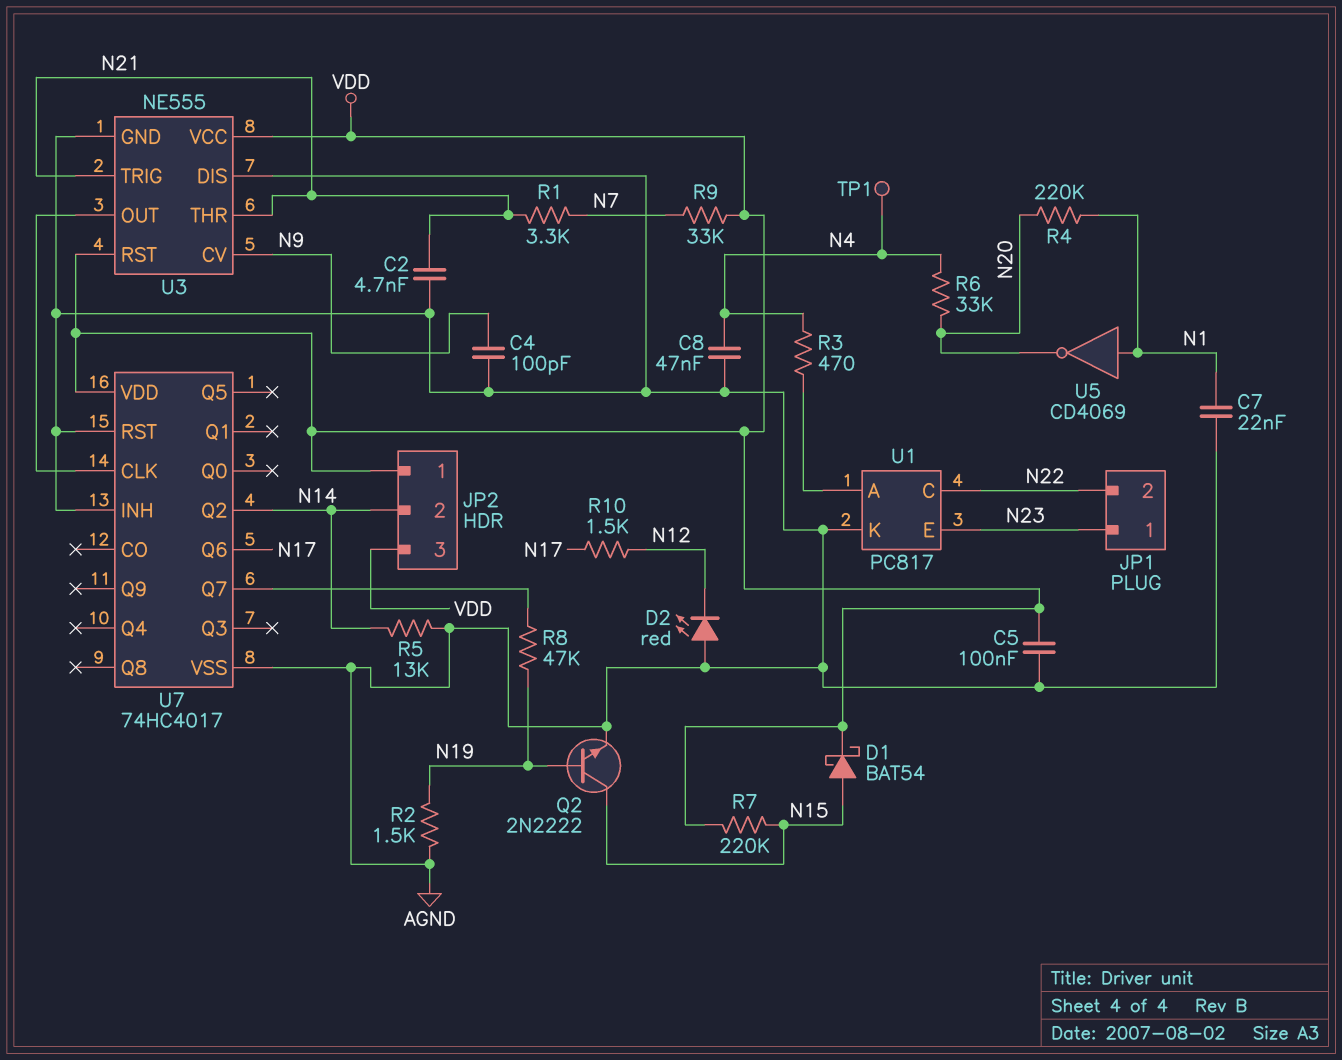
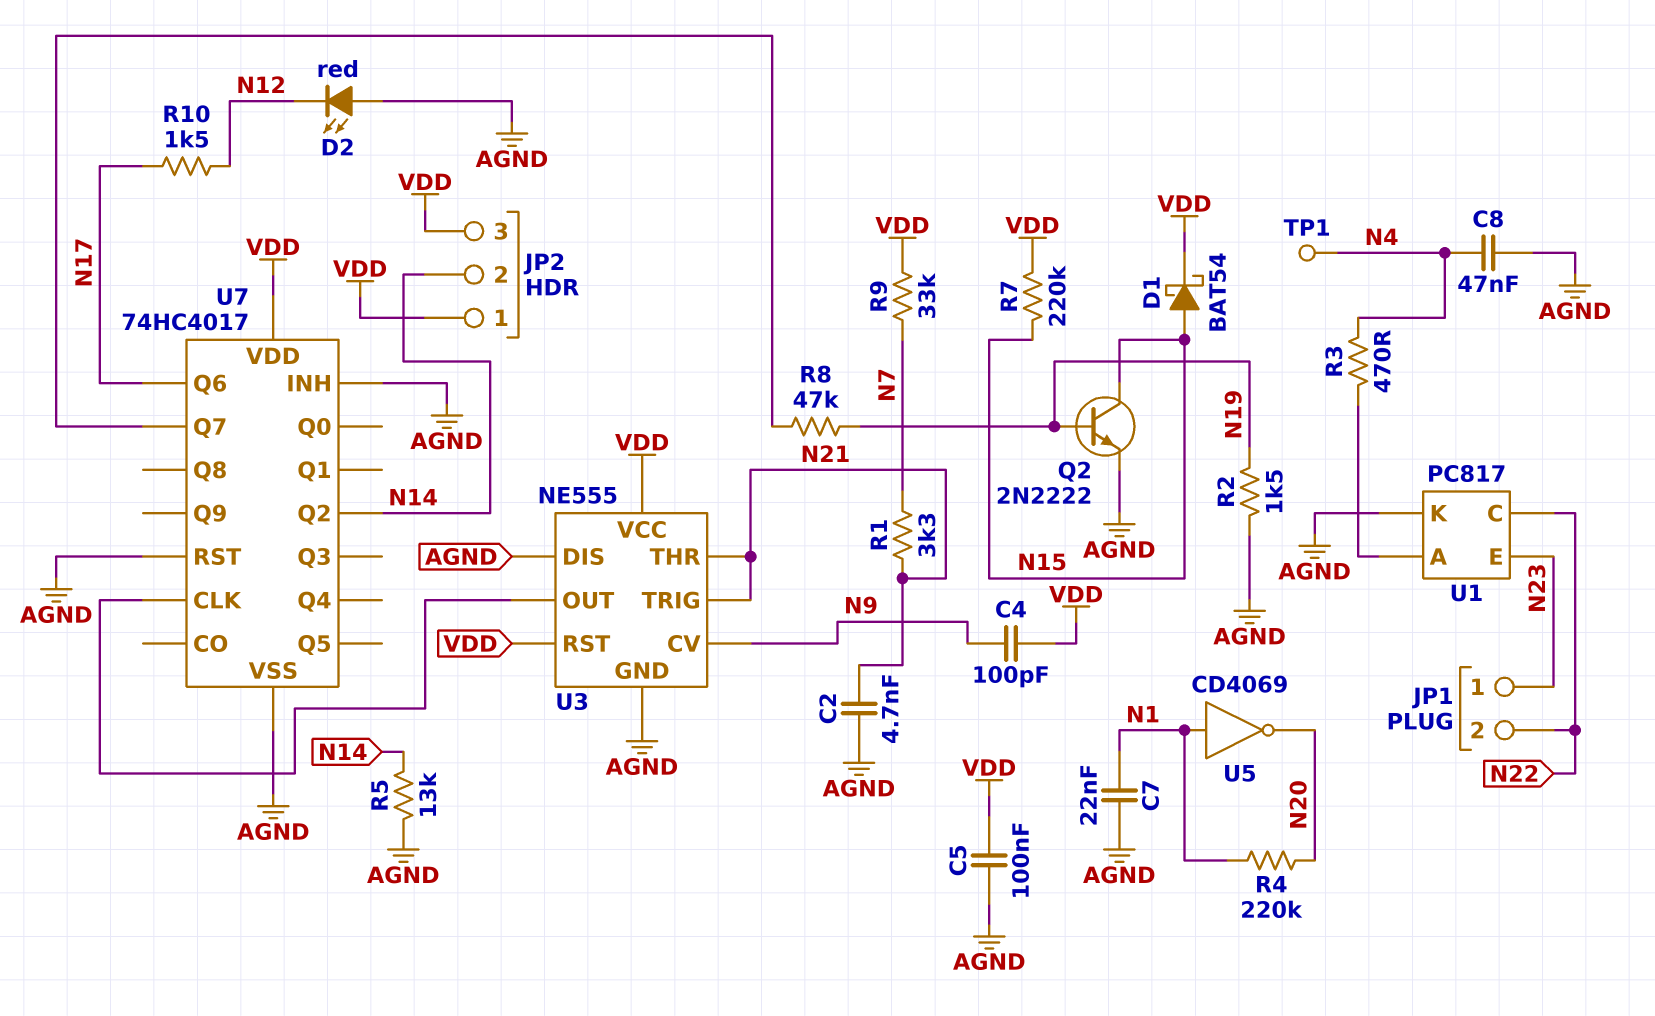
C4: 100pF (AGND, N9) -> 100pF (N9, VDD)
R6: 33k (N4, N20) -> none

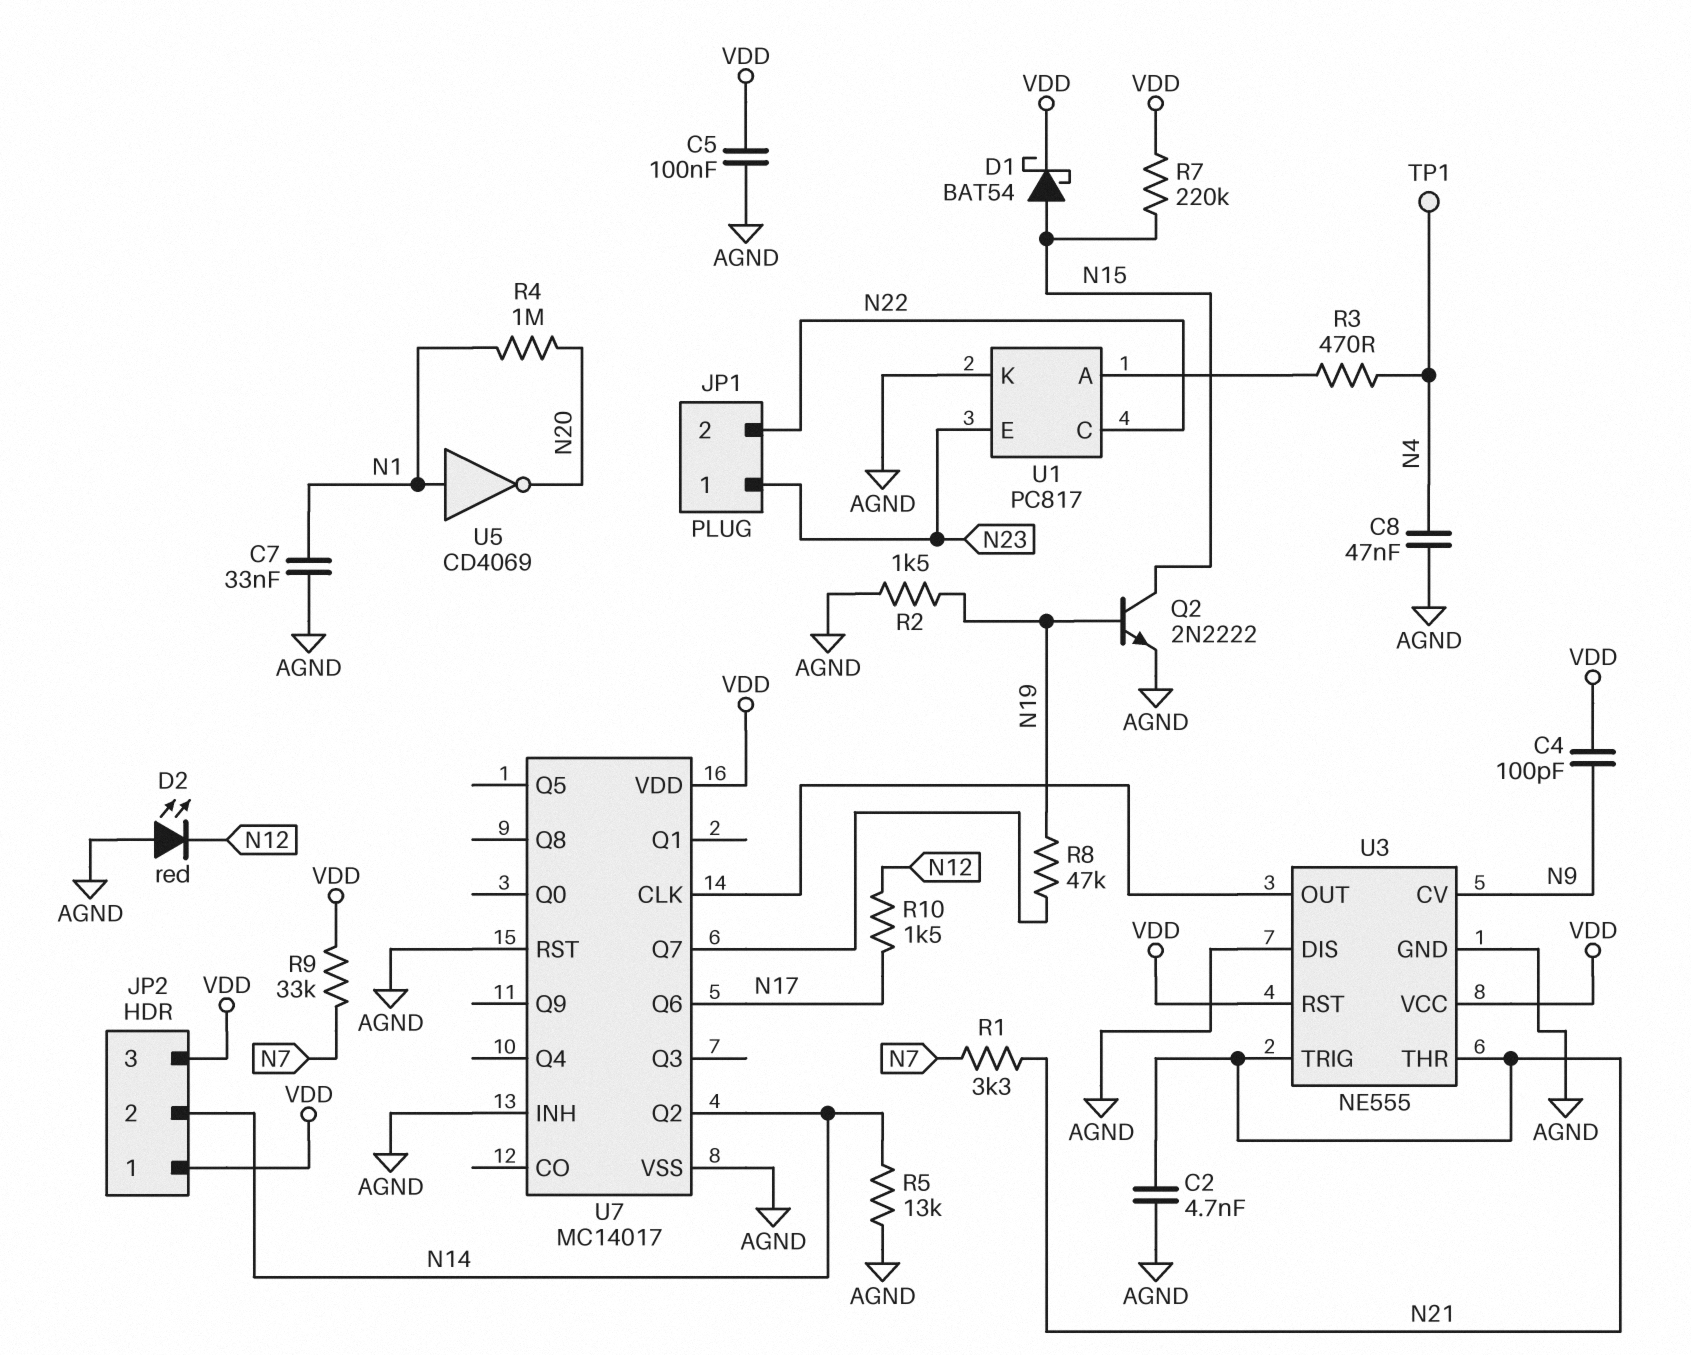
C7: 22nF (AGND, N1) -> 33nF (AGND, N1)
R4: 220k (N1, N20) -> 1M (N1, N20)
U7: 74HC4017 -> MC14017

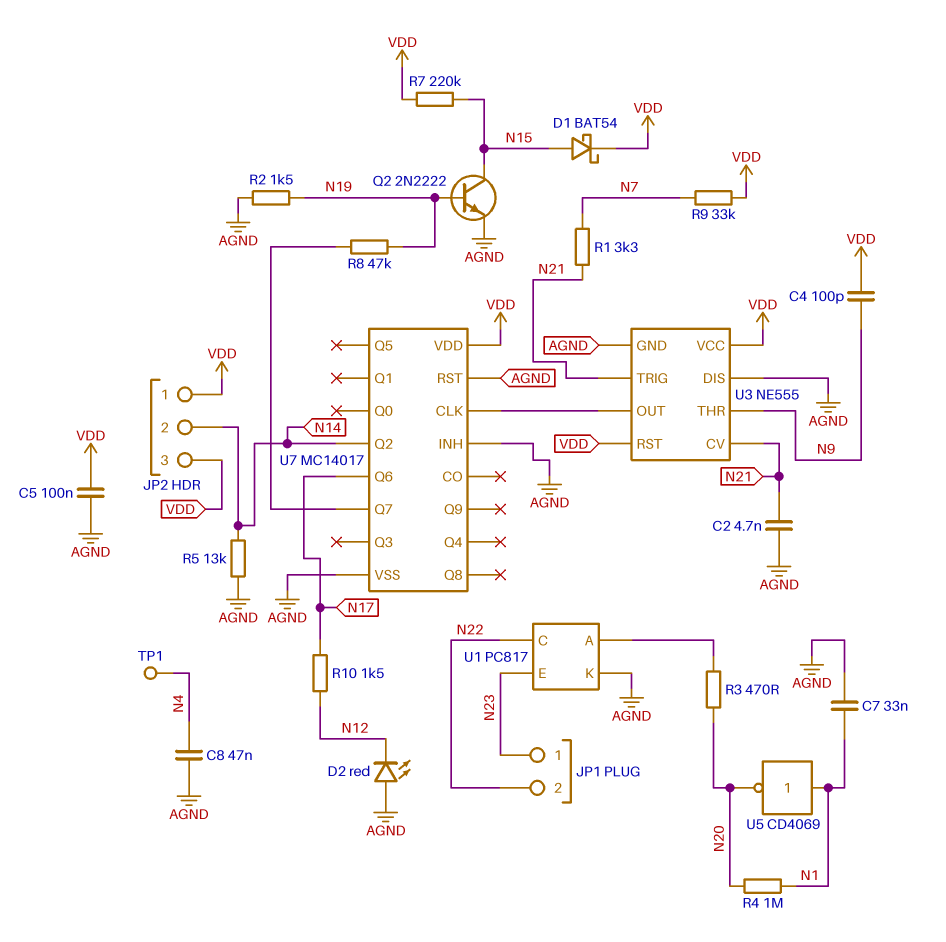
R3: 470 (N4, U1/A) -> 470 (N20, U1/A)
U3 pin CV: N9 -> N21
U3 pin THR: N21 -> N9

